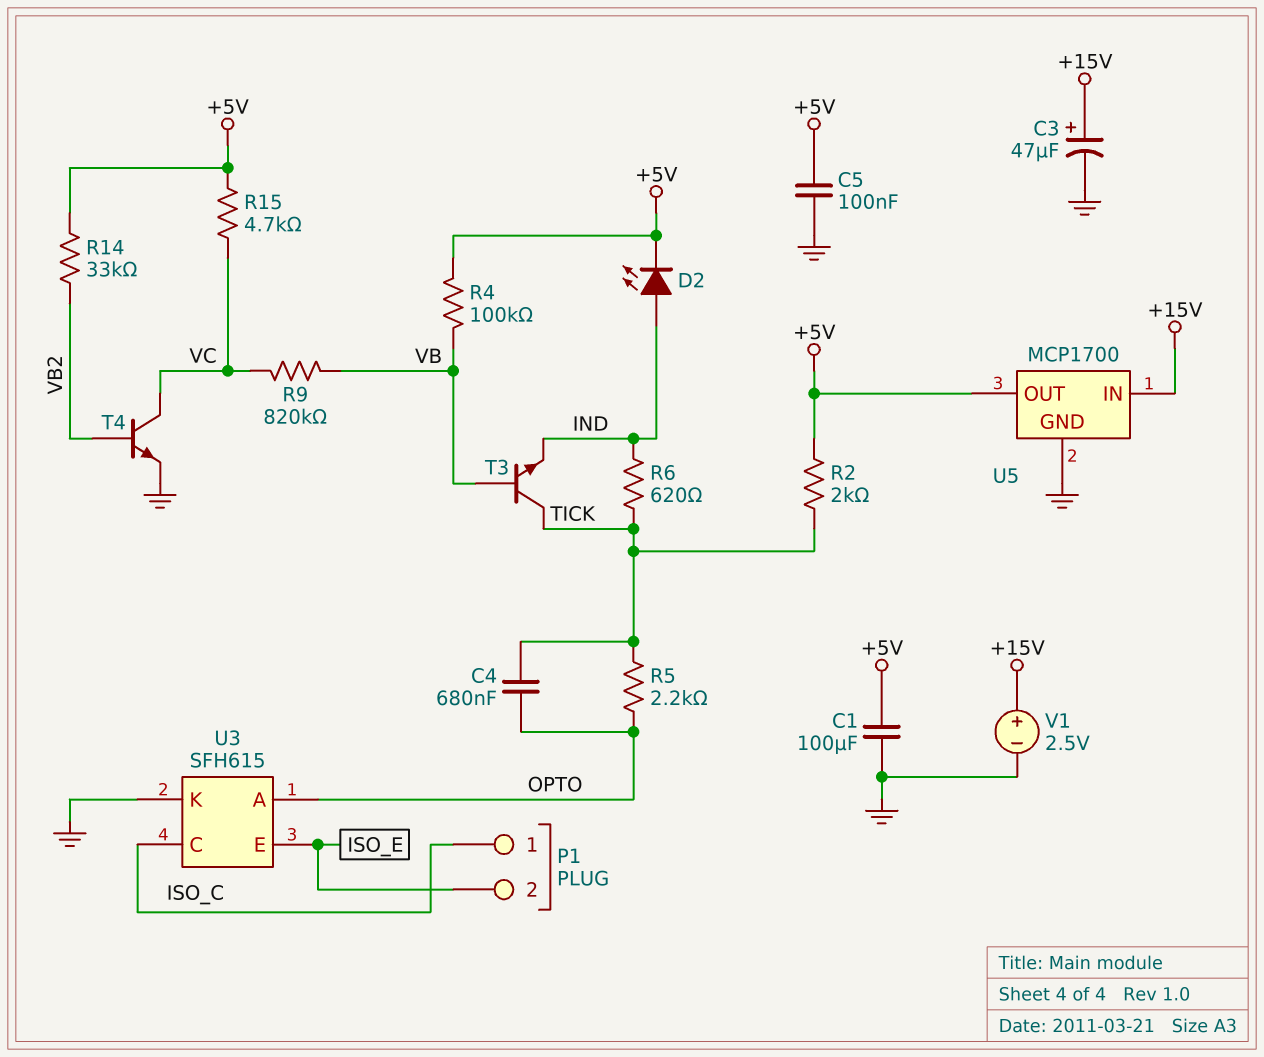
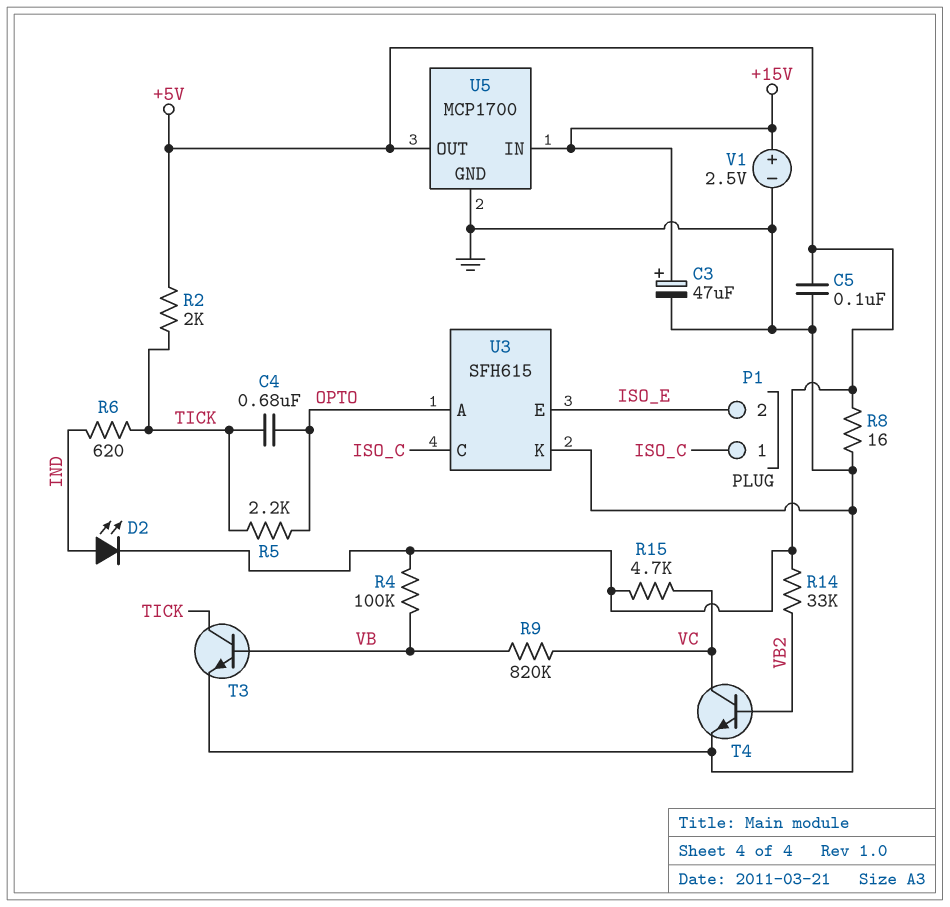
C1: 100uF (+5V, GND) -> none
R8: none -> 16 (+5V, GND)
T3: NPN (B VB, C TICK, E IND) -> NPN (B VB, C TICK, E GND)

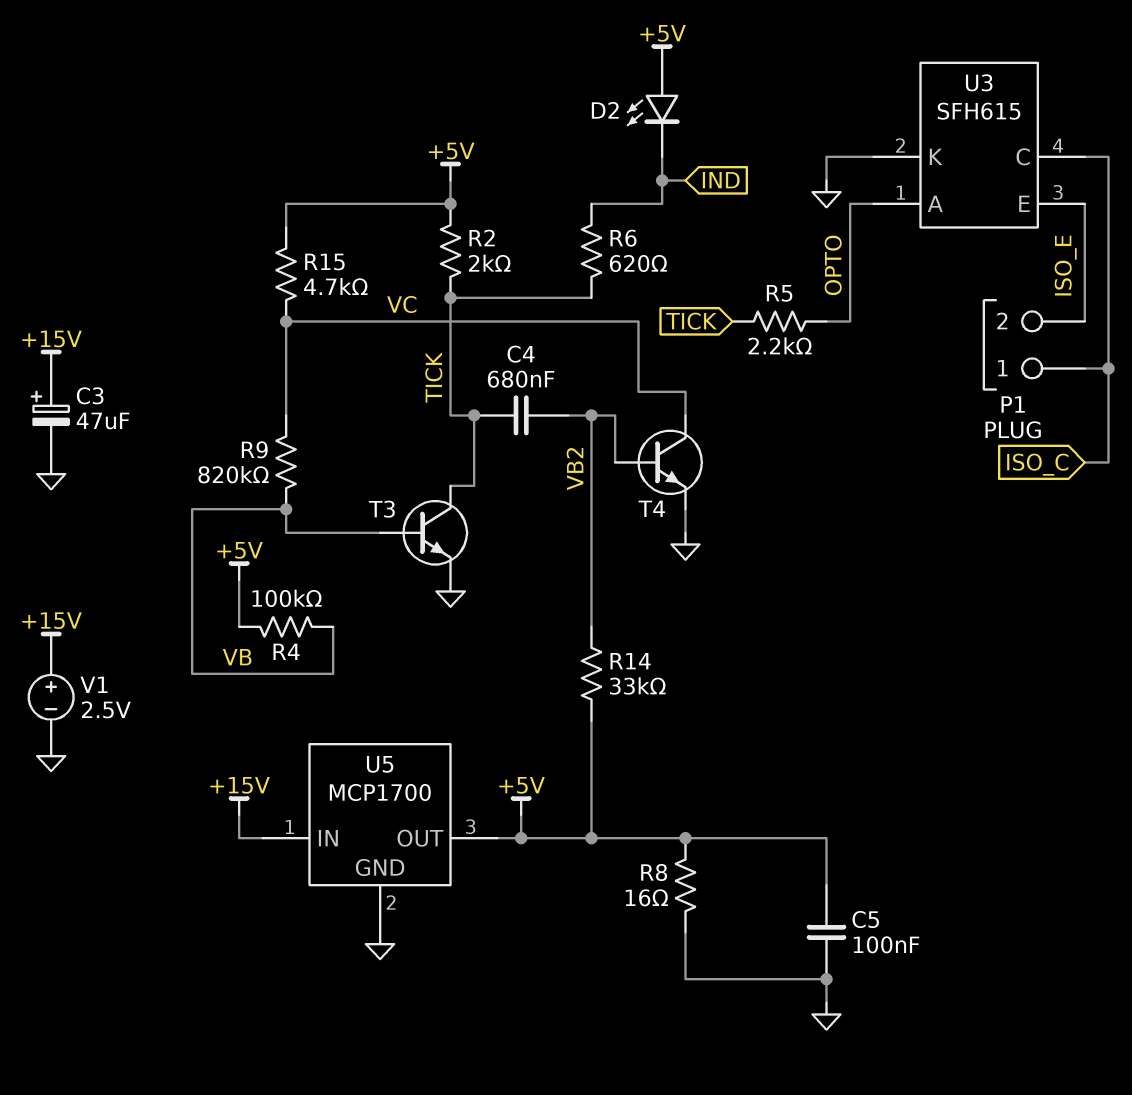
C4: 680nF (OPTO, TICK) -> 680nF (TICK, VB2)
D2: LED (A IND, K +5V) -> LED (A +5V, K IND)

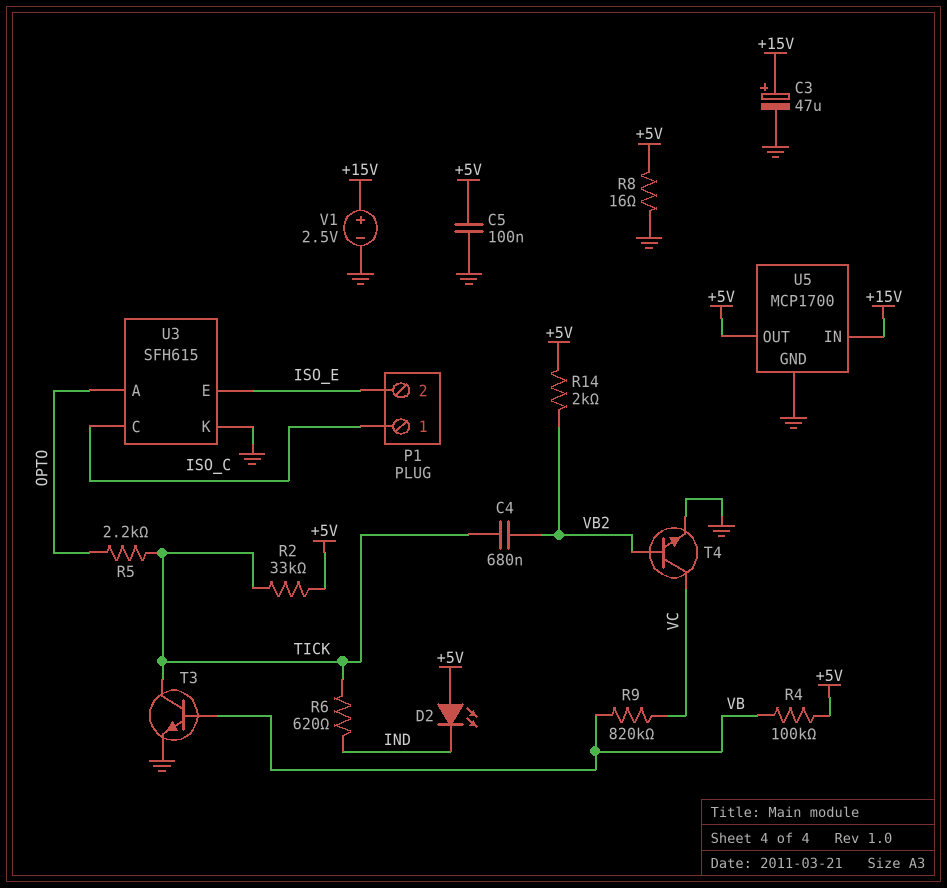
R2: 2k (+5V, TICK) -> 33k (+5V, TICK)
R14: 33k (+5V, VB2) -> 2k (+5V, VB2)
R15: 4.7k (+5V, VC) -> none

